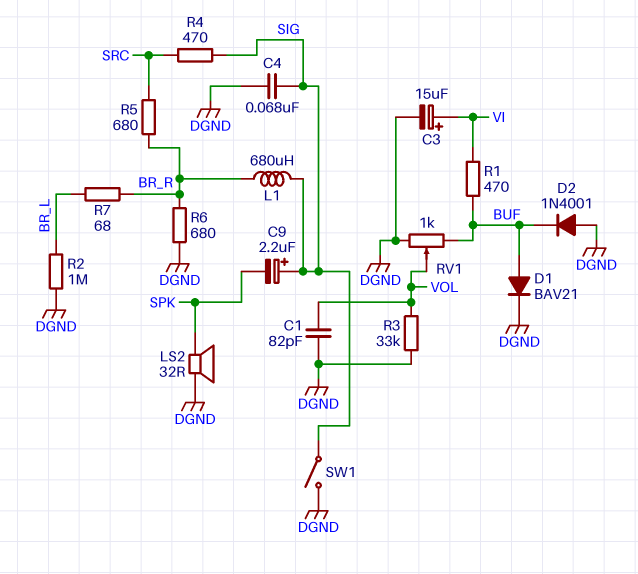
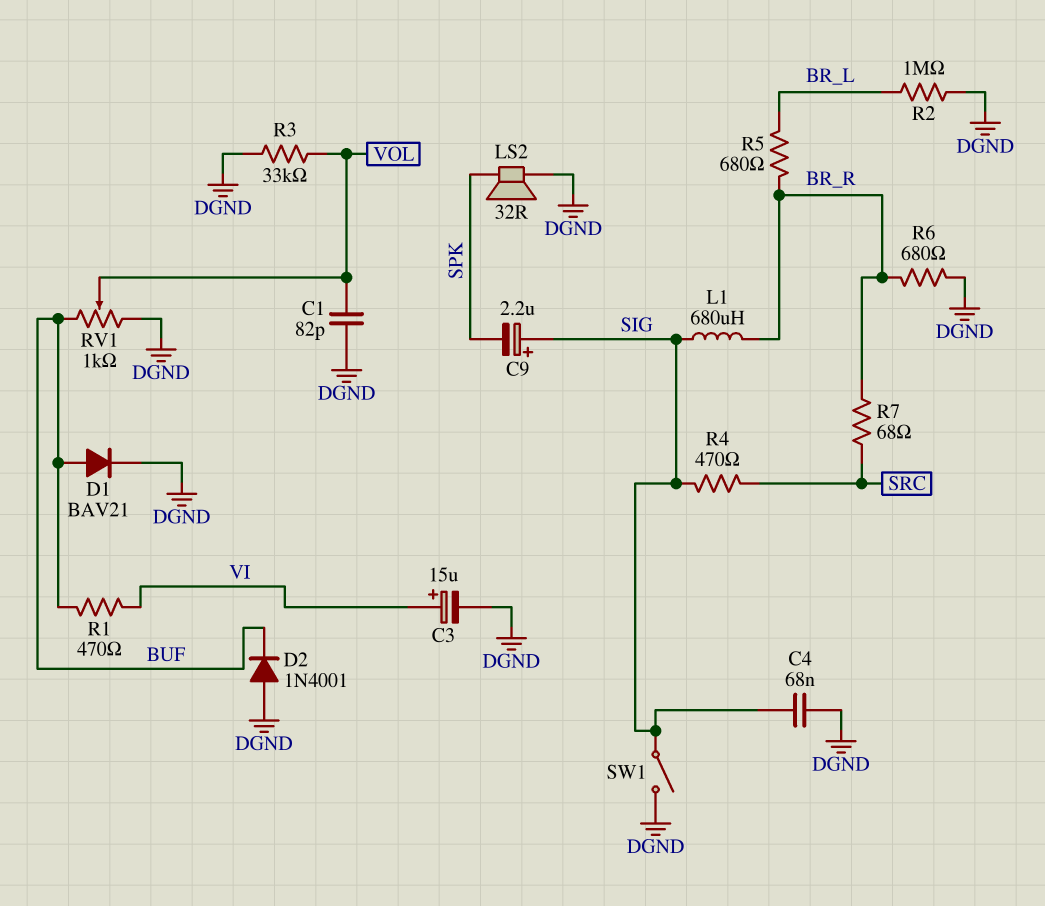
R5: 680 (BR_R, SRC) -> 680 (BR_L, BR_R)
R7: 68 (BR_L, BR_R) -> 68 (BR_R, SRC)

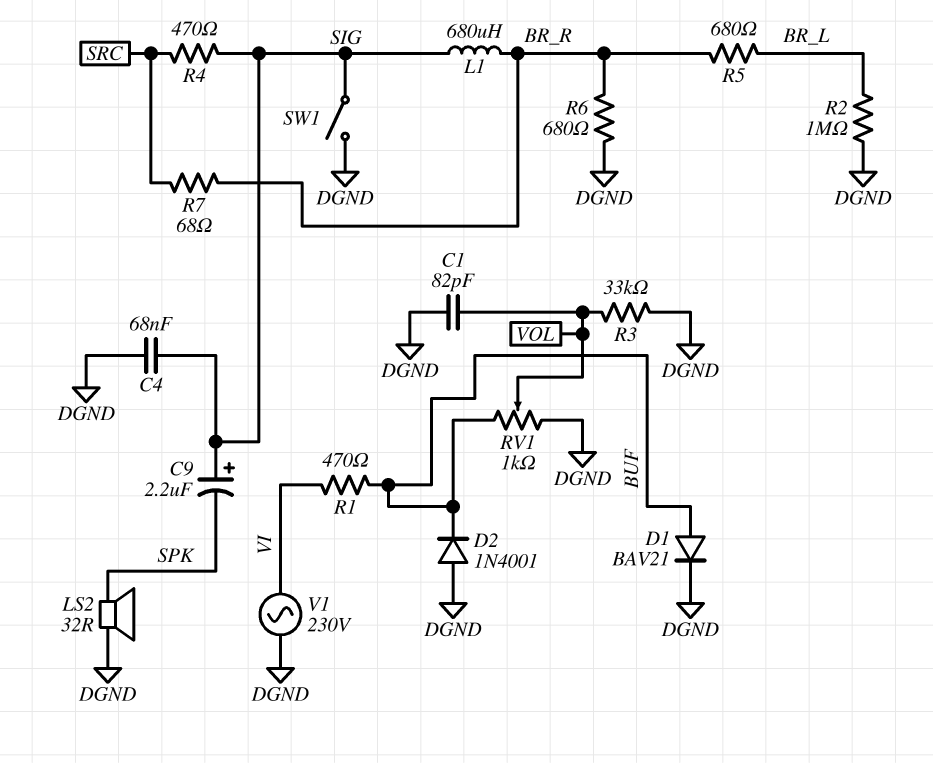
C3: 15uF (plus VI, minus DGND) -> none
V1: none -> AC 230V (DGND, VI)

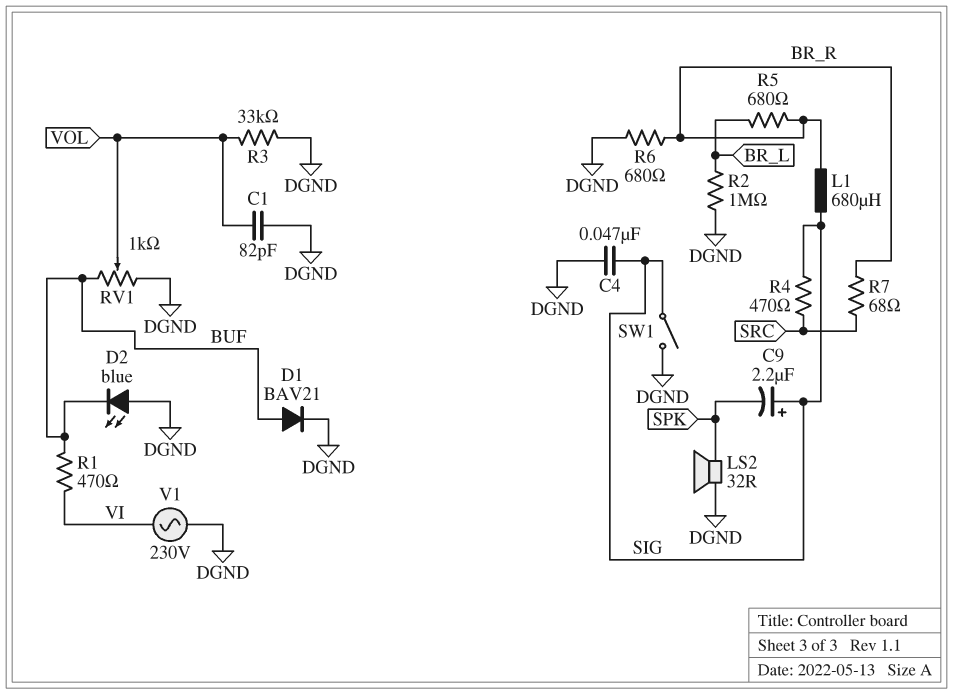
C4: 68nF (DGND, SIG) -> 47nF (DGND, SIG)
D2: diode 1N4001 (A DGND, K BUF) -> LED blue (A DGND, K BUF)

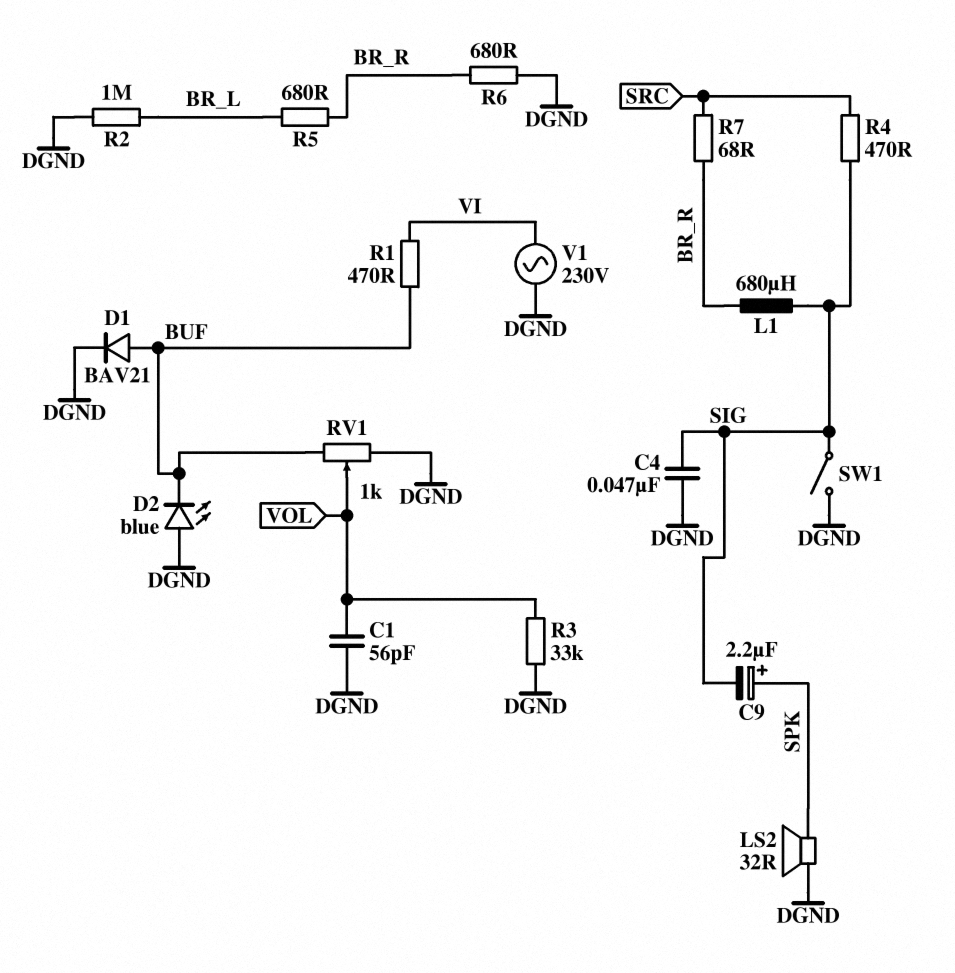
C1: 82pF (DGND, VOL) -> 56pF (DGND, VOL)
C9: 2.2uF (plus SIG, minus SPK) -> 2.2uF (plus SPK, minus SIG)

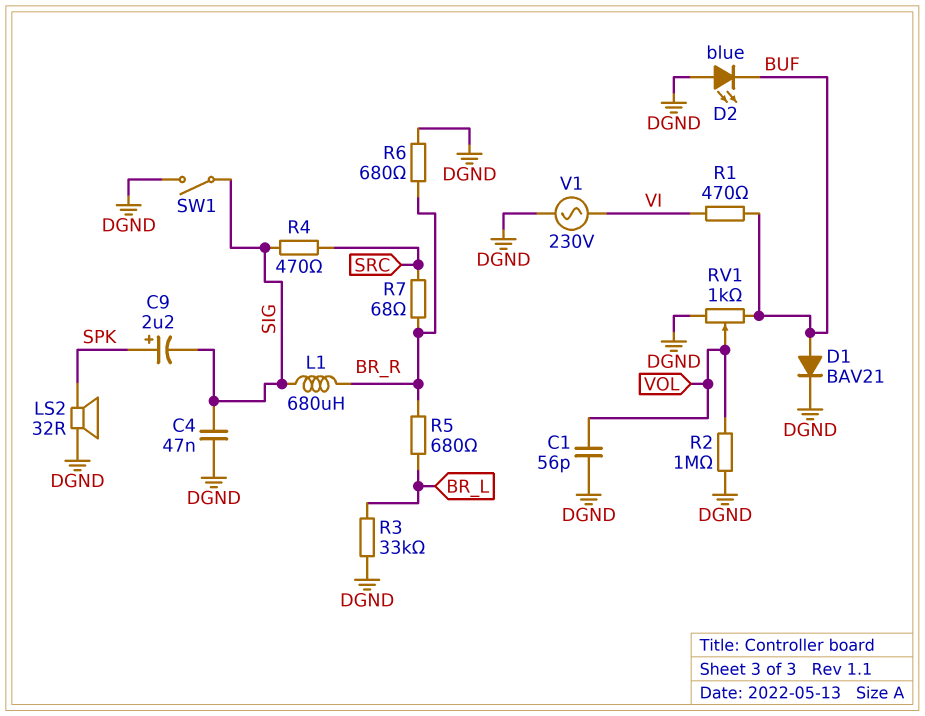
R2: 1M (BR_L, DGND) -> 1M (DGND, VOL)
R3: 33k (DGND, VOL) -> 33k (BR_L, DGND)

